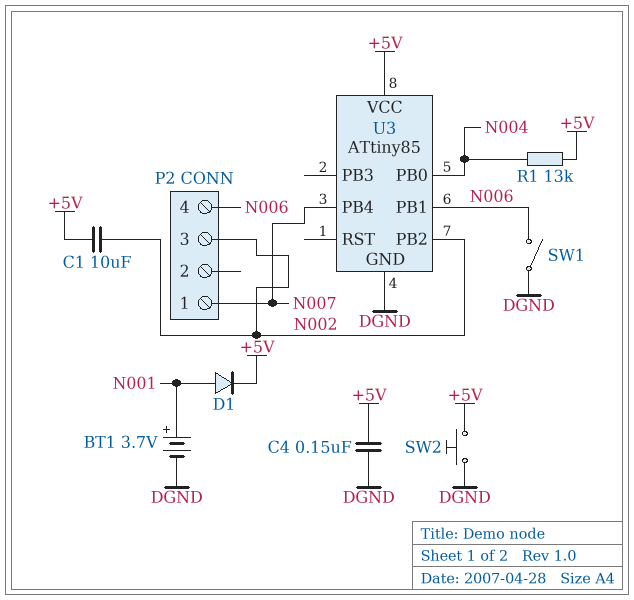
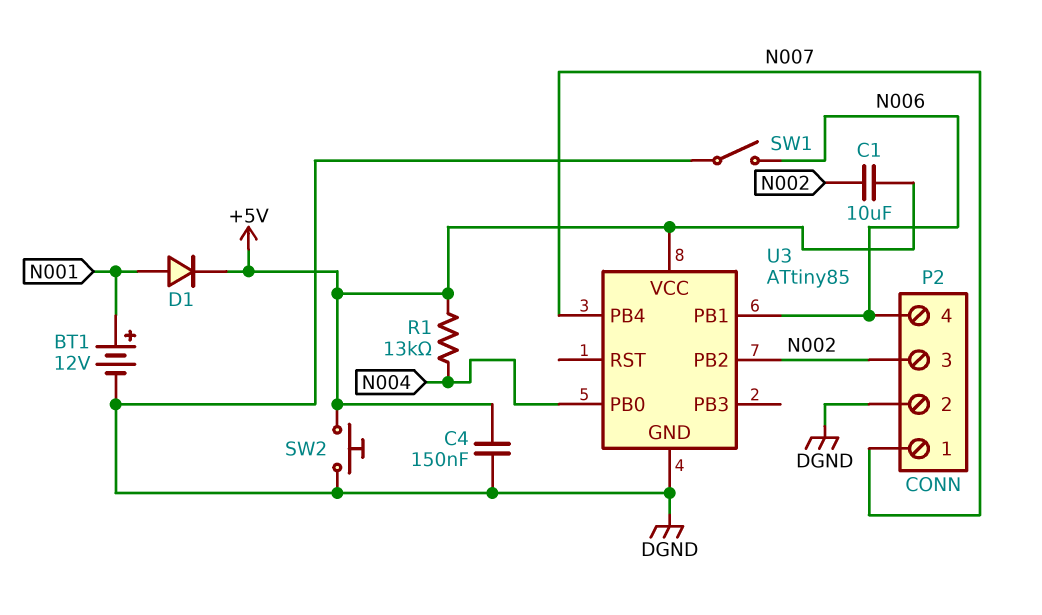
BT1: 3.7V (plus N001, minus DGND) -> 12V (plus N001, minus DGND)
P2 pin 2: none -> DGND

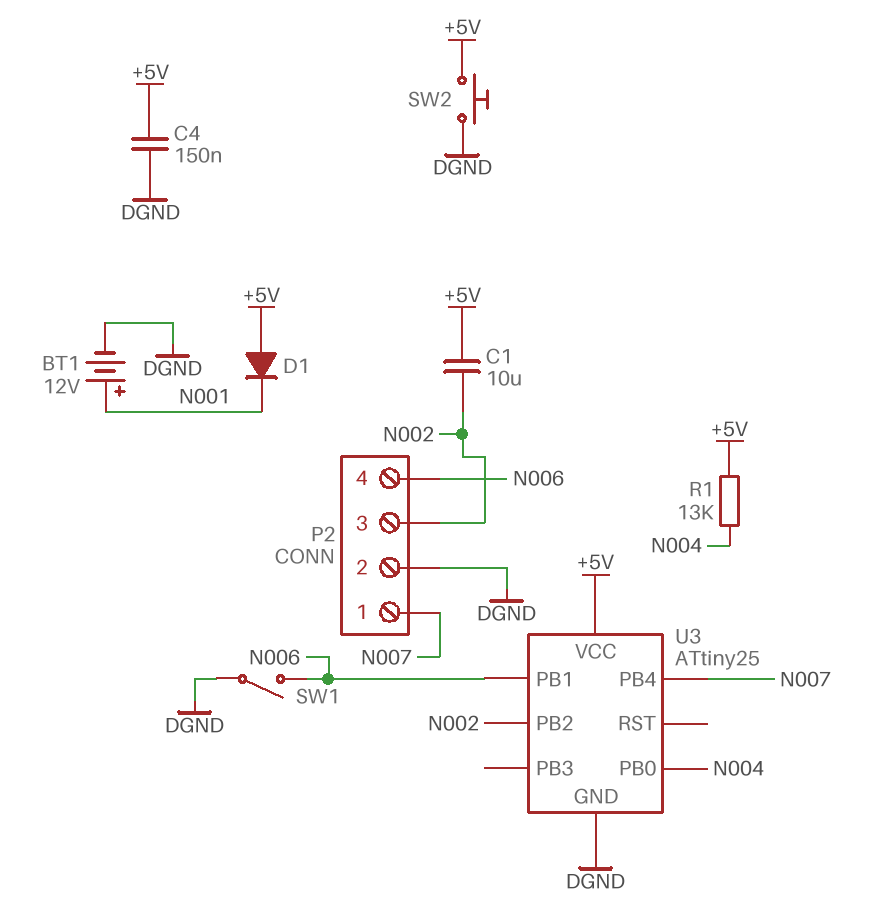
D1: diode (A N001, K +5V) -> diode (A +5V, K N001)
U3: ATtiny85 -> ATtiny25

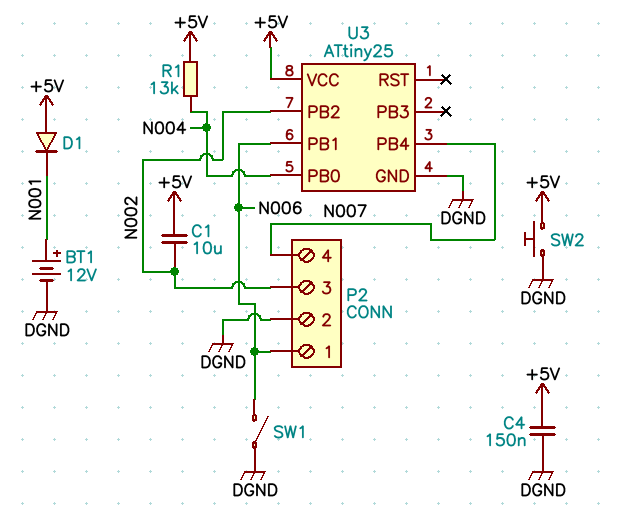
P2 pin 1: N007 -> N006
P2 pin 4: N006 -> N007

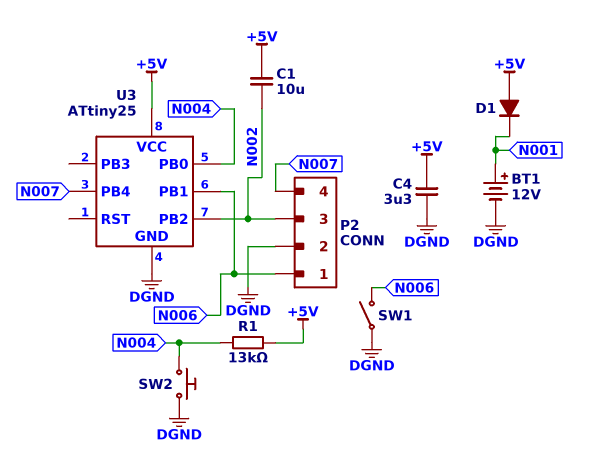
C4: 150nF (+5V, DGND) -> 3.3uF (+5V, DGND)
SW2: button (+5V, DGND) -> button (DGND, N004)

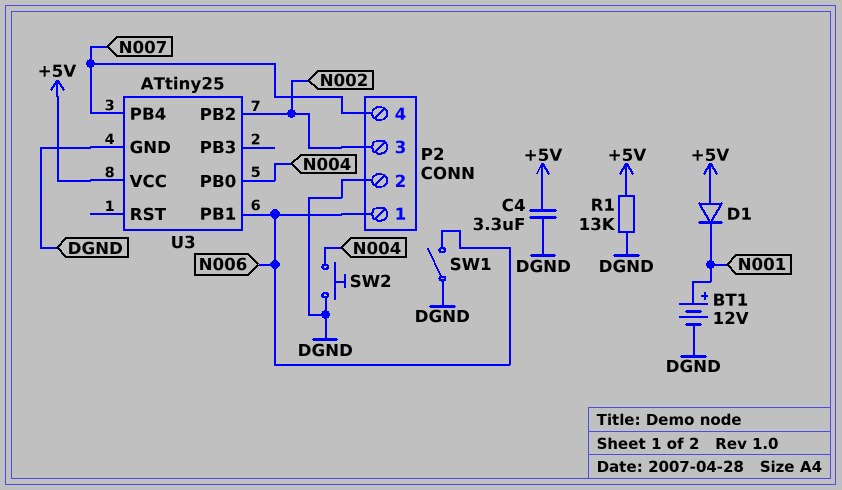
C1: 10uF (+5V, N002) -> none
R1: 13k (+5V, N004) -> 13k (+5V, DGND)

